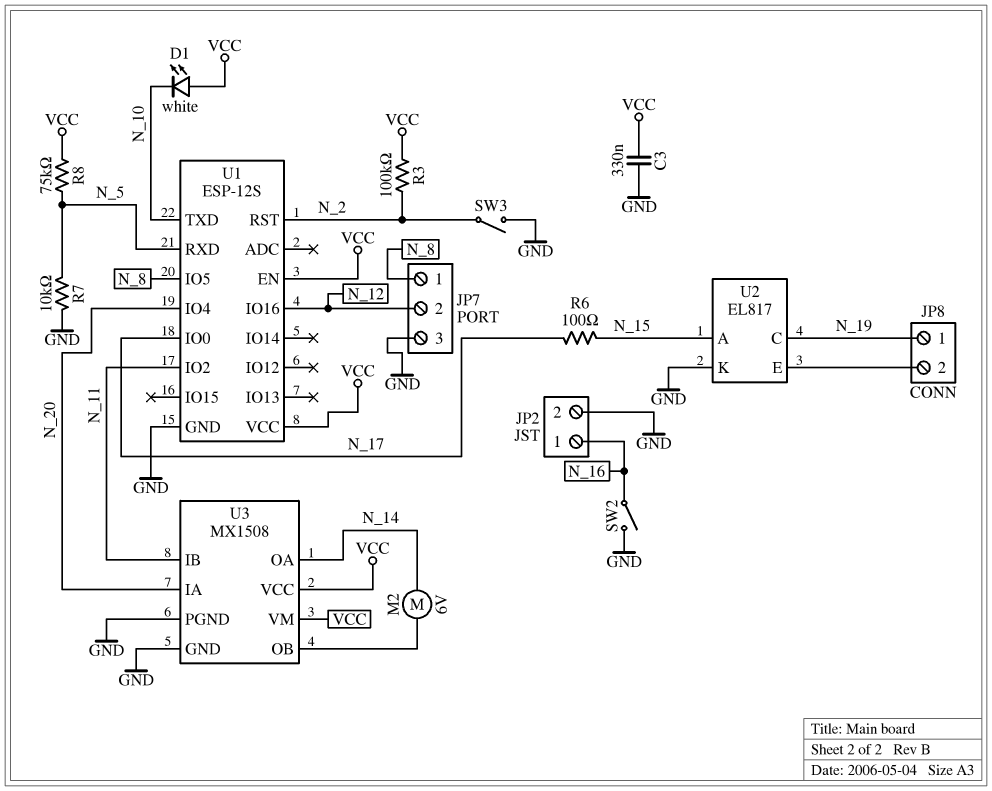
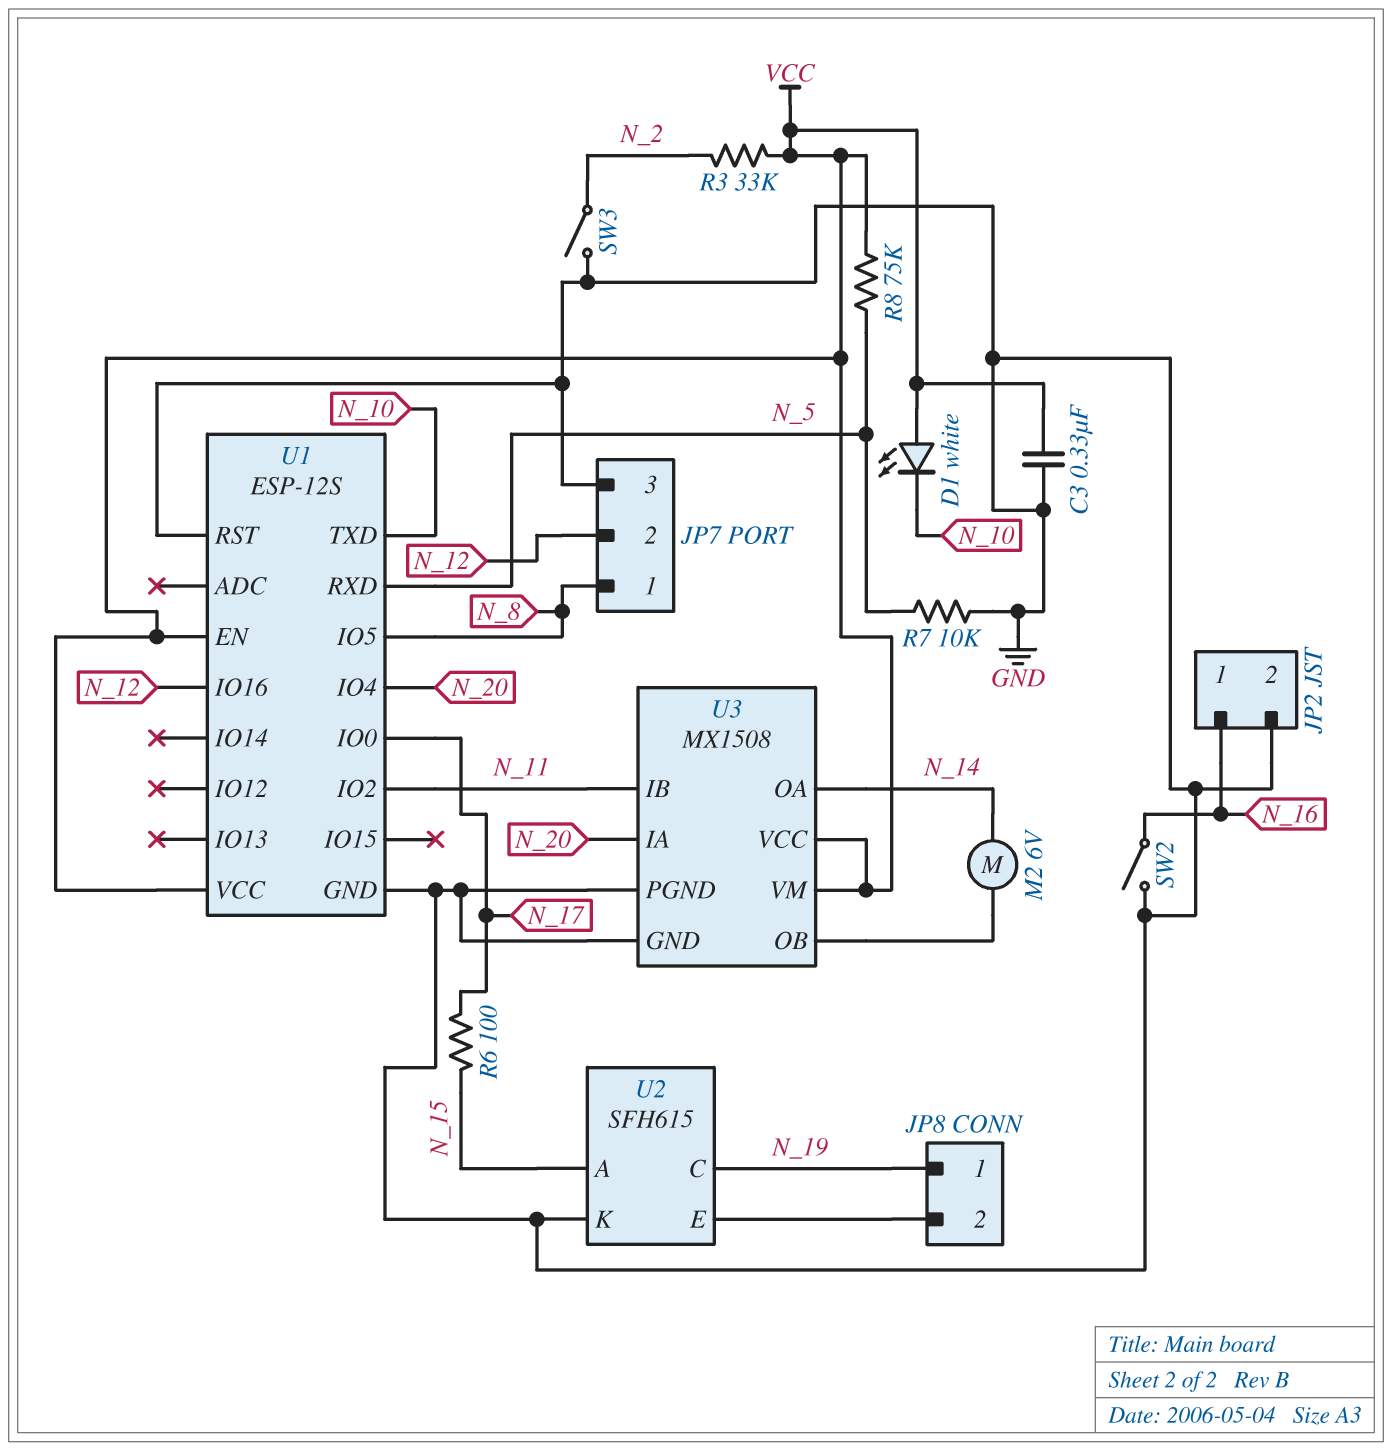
R3: 100k (N_2, VCC) -> 33k (N_2, VCC)
U1 pin RST: N_2 -> GND
U2: EL817 -> SFH615

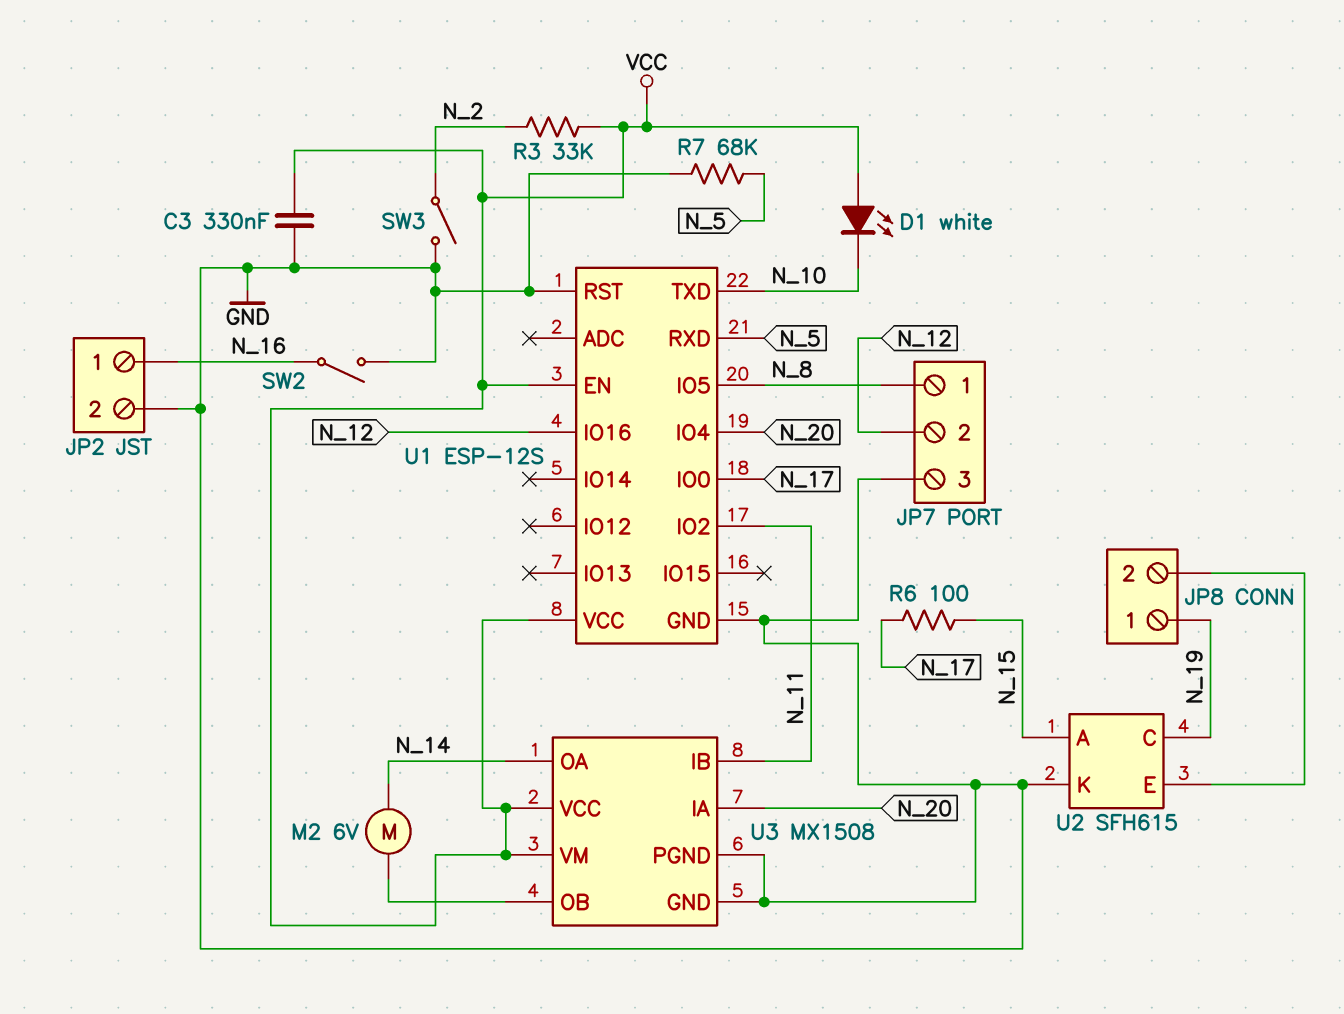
R7: 10k (GND, N_5) -> 68k (GND, N_5)
R8: 75k (N_5, VCC) -> none

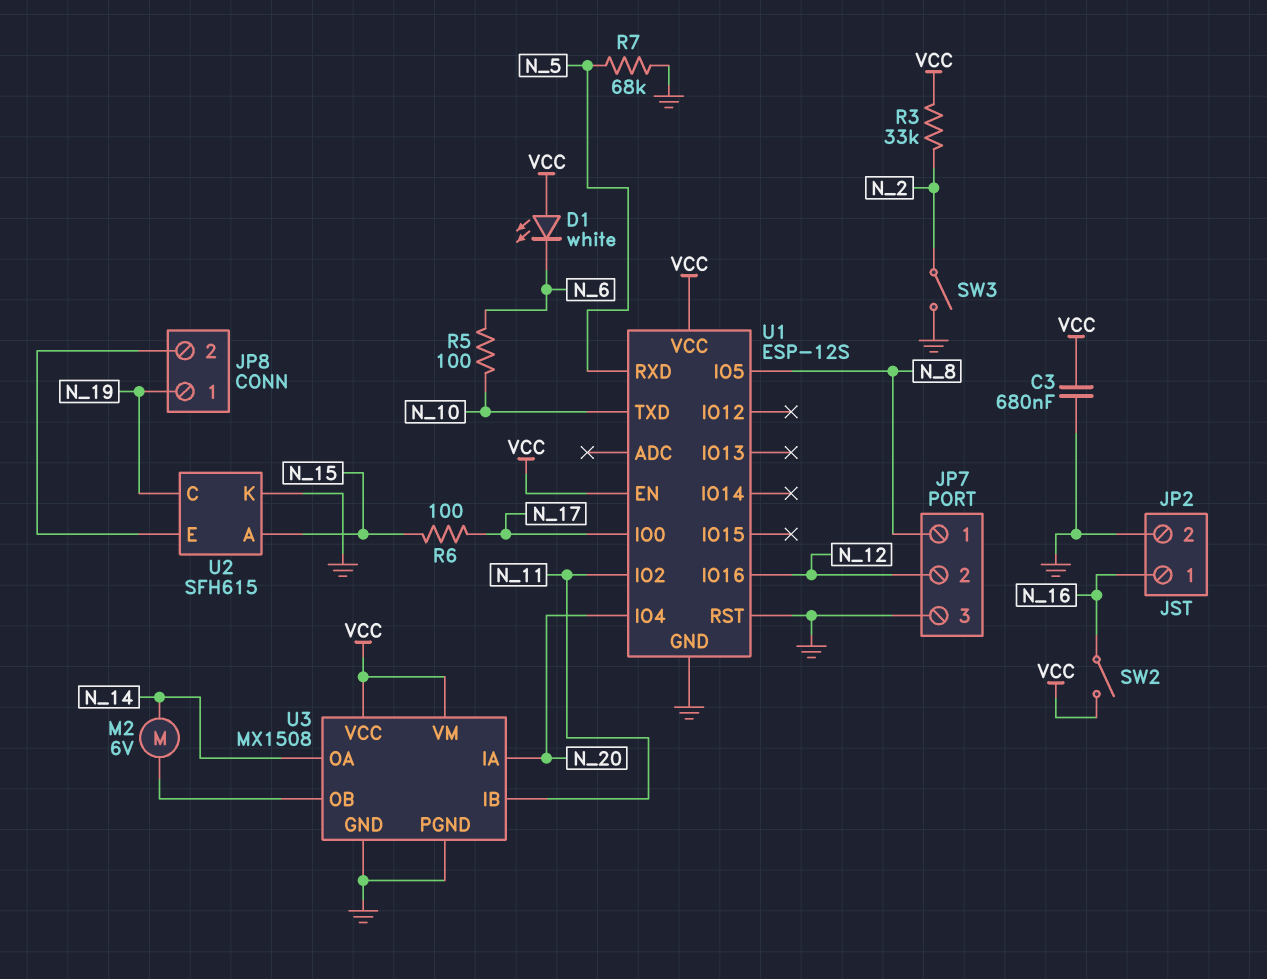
C3: 330nF (GND, VCC) -> 680nF (GND, VCC)
D1: LED white (A VCC, K N_10) -> LED white (A VCC, K N_6)
R5: none -> 100 (N_6, N_10)
SW2: switch (GND, N_16) -> switch (N_16, VCC)

